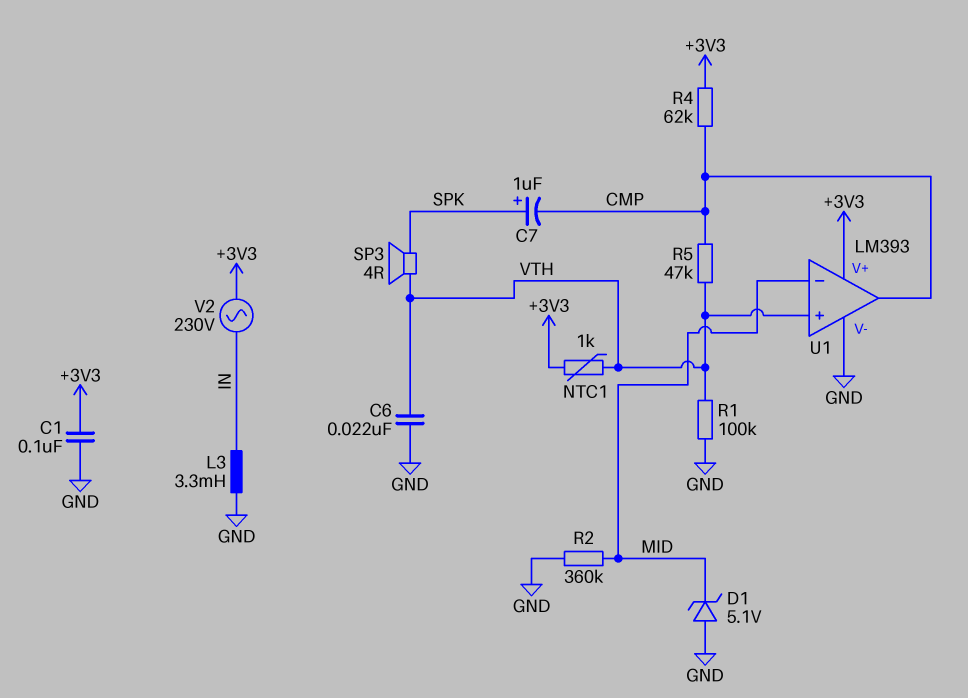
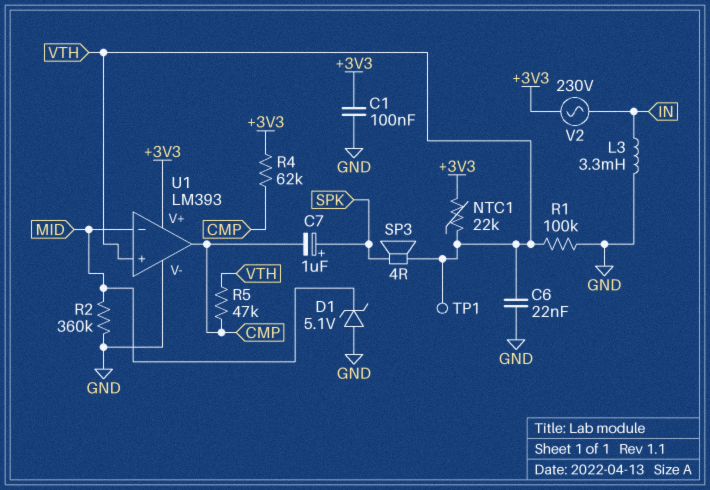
NTC1: 1k (+3V3, VTH) -> 22k (+3V3, VTH)
TP1: none -> test point (VTH)

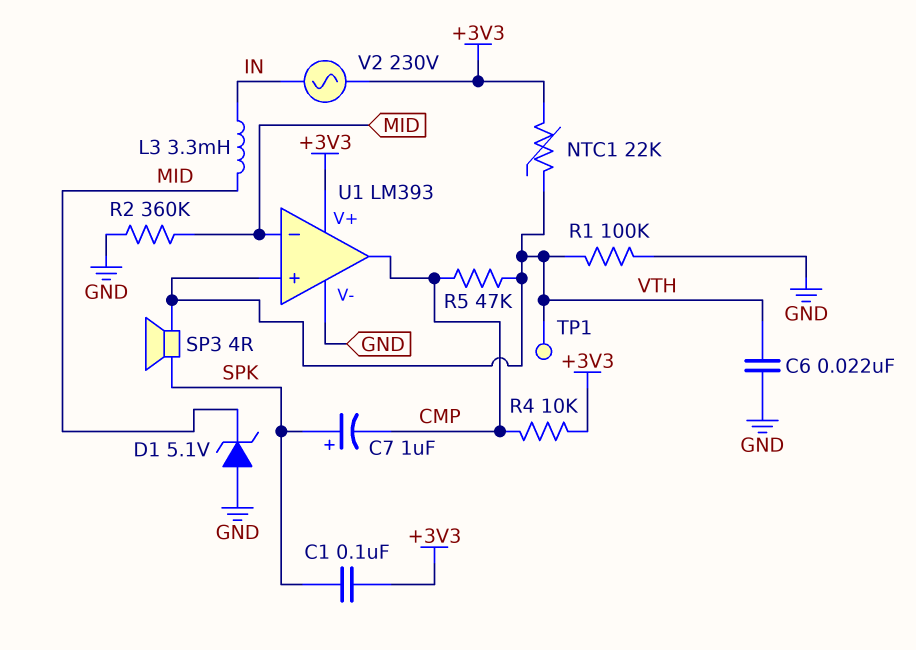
C1: 100nF (+3V3, GND) -> 100nF (+3V3, SPK)
L3: 3.3mH (GND, IN) -> 3.3mH (IN, MID)
R4: 62k (+3V3, CMP) -> 10k (+3V3, CMP)

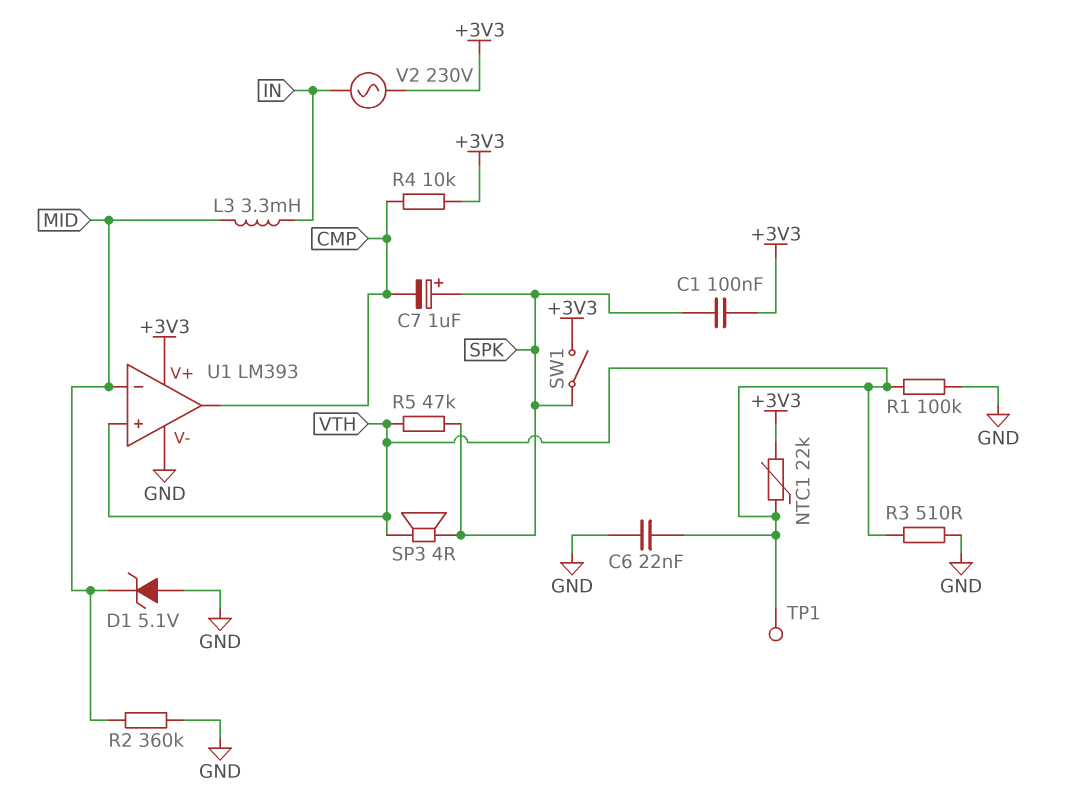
R3: none -> 510 (GND, VTH)
R5: 47k (CMP, VTH) -> 47k (SPK, VTH)
SW1: none -> switch (+3V3, SPK)

